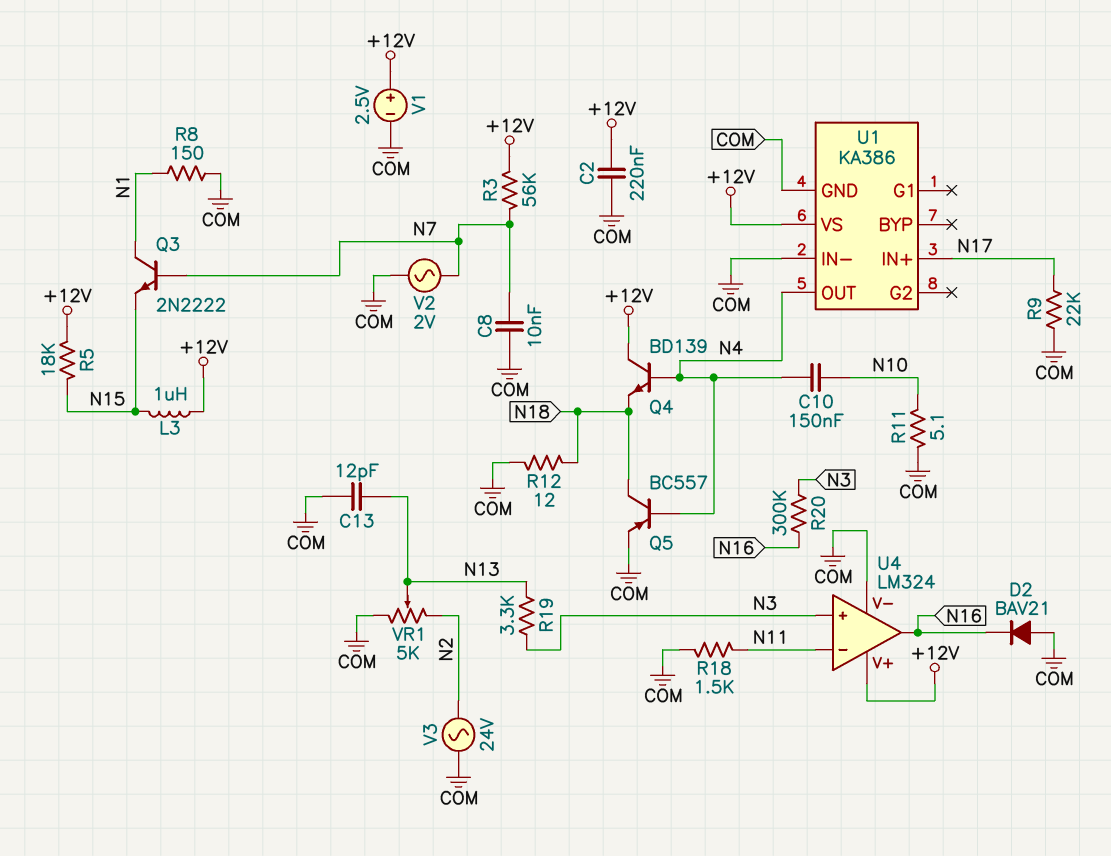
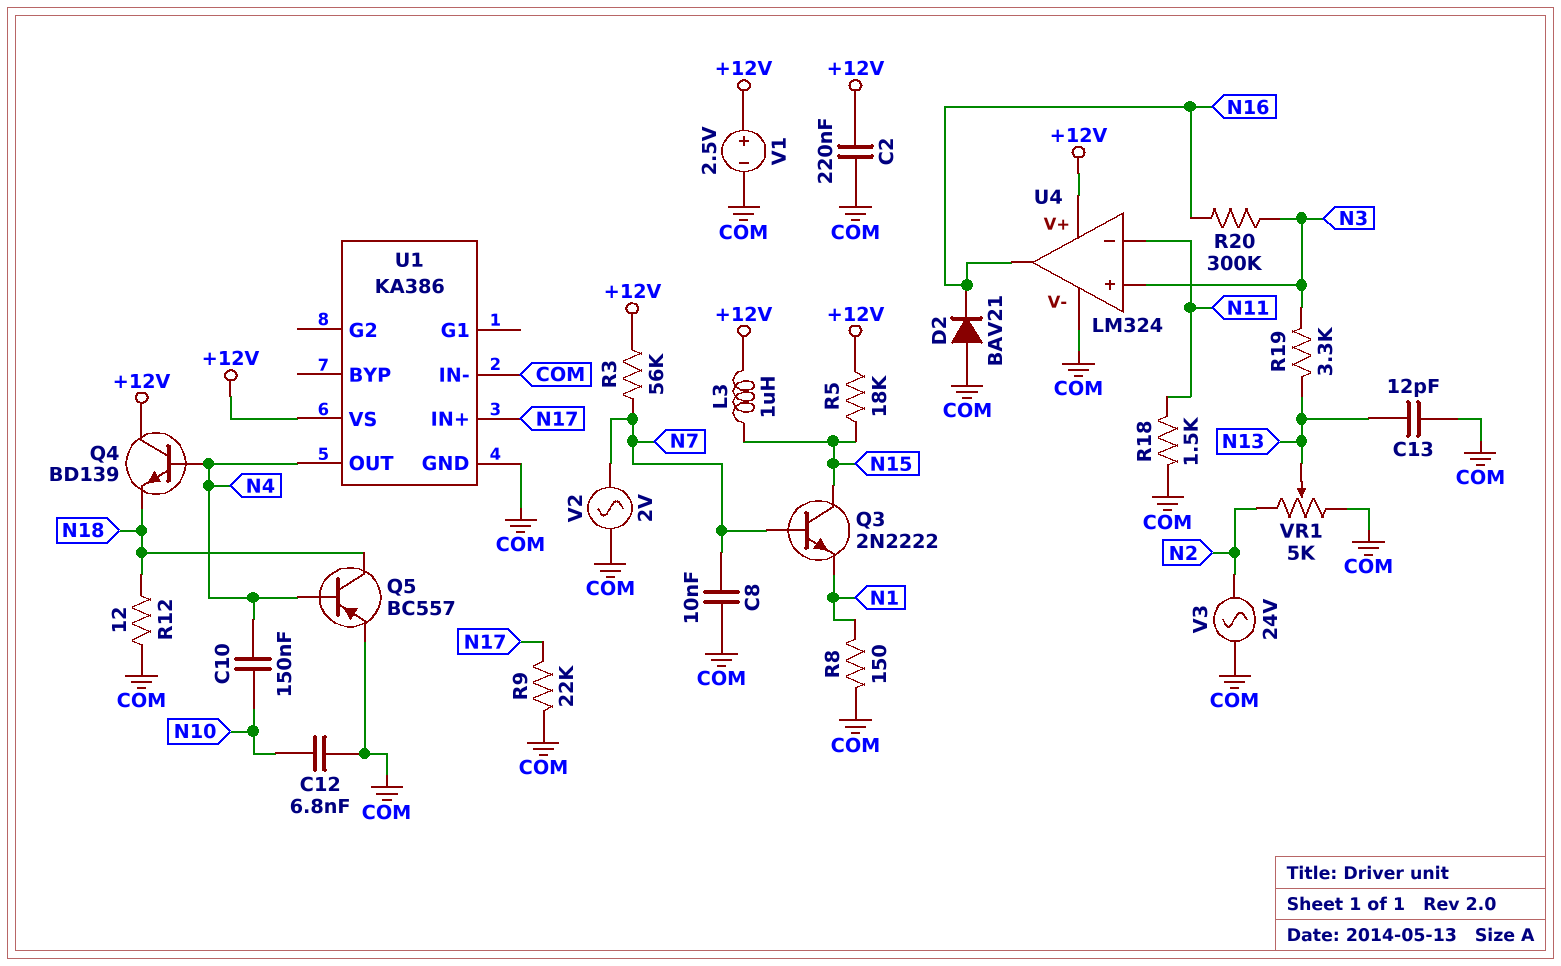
C12: none -> 6.8nF (COM, N10)
Q3: NPN 2N2222 (B N7, C N1, E N15) -> NPN 2N2222 (B N7, C N15, E N1)
R11: 5.1 (COM, N10) -> none

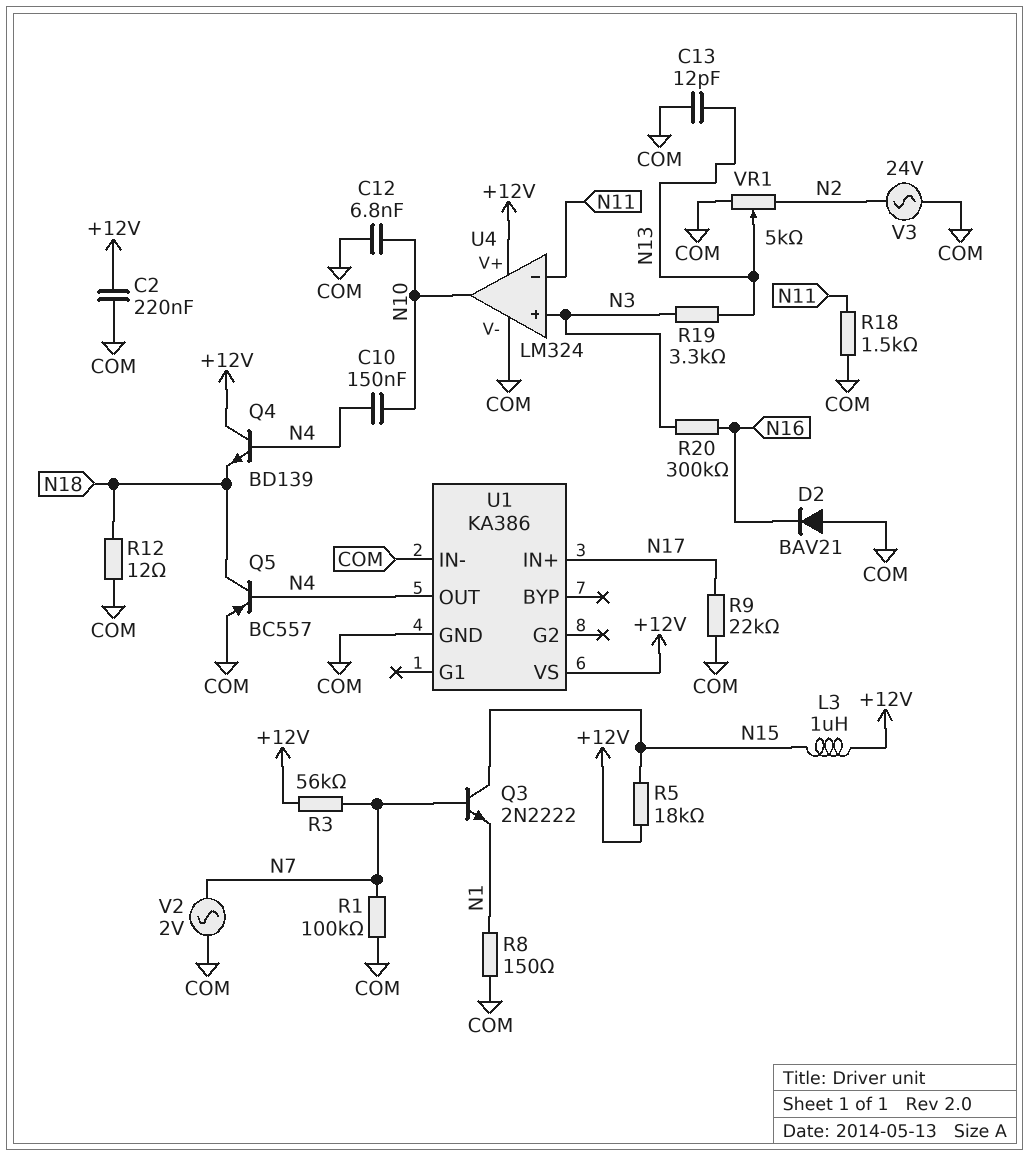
C8: 10nF (COM, N7) -> none
R1: none -> 100k (COM, N7)
U4 pin out: N16 -> N10
V1: 2.5V (plus +12V, minus COM) -> none

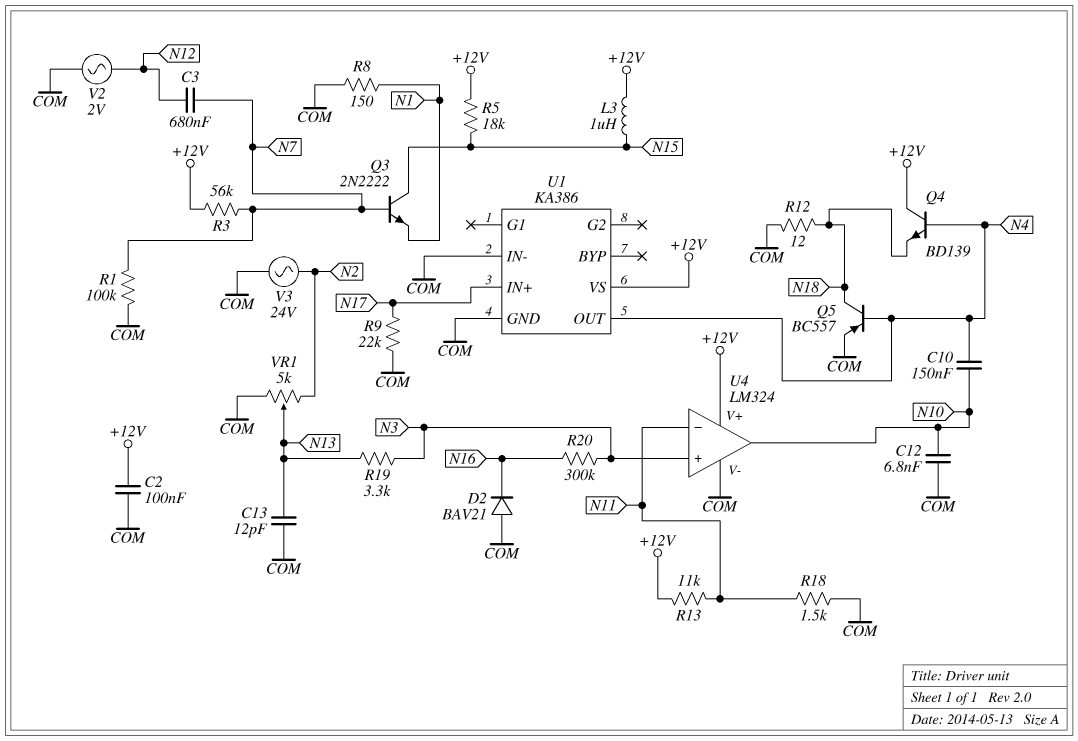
C2: 220nF (+12V, COM) -> 100nF (+12V, COM)
C3: none -> 680nF (N7, N12)
R13: none -> 11k (+12V, N11)
V2: AC 2V (COM, N7) -> AC 2V (COM, N12)

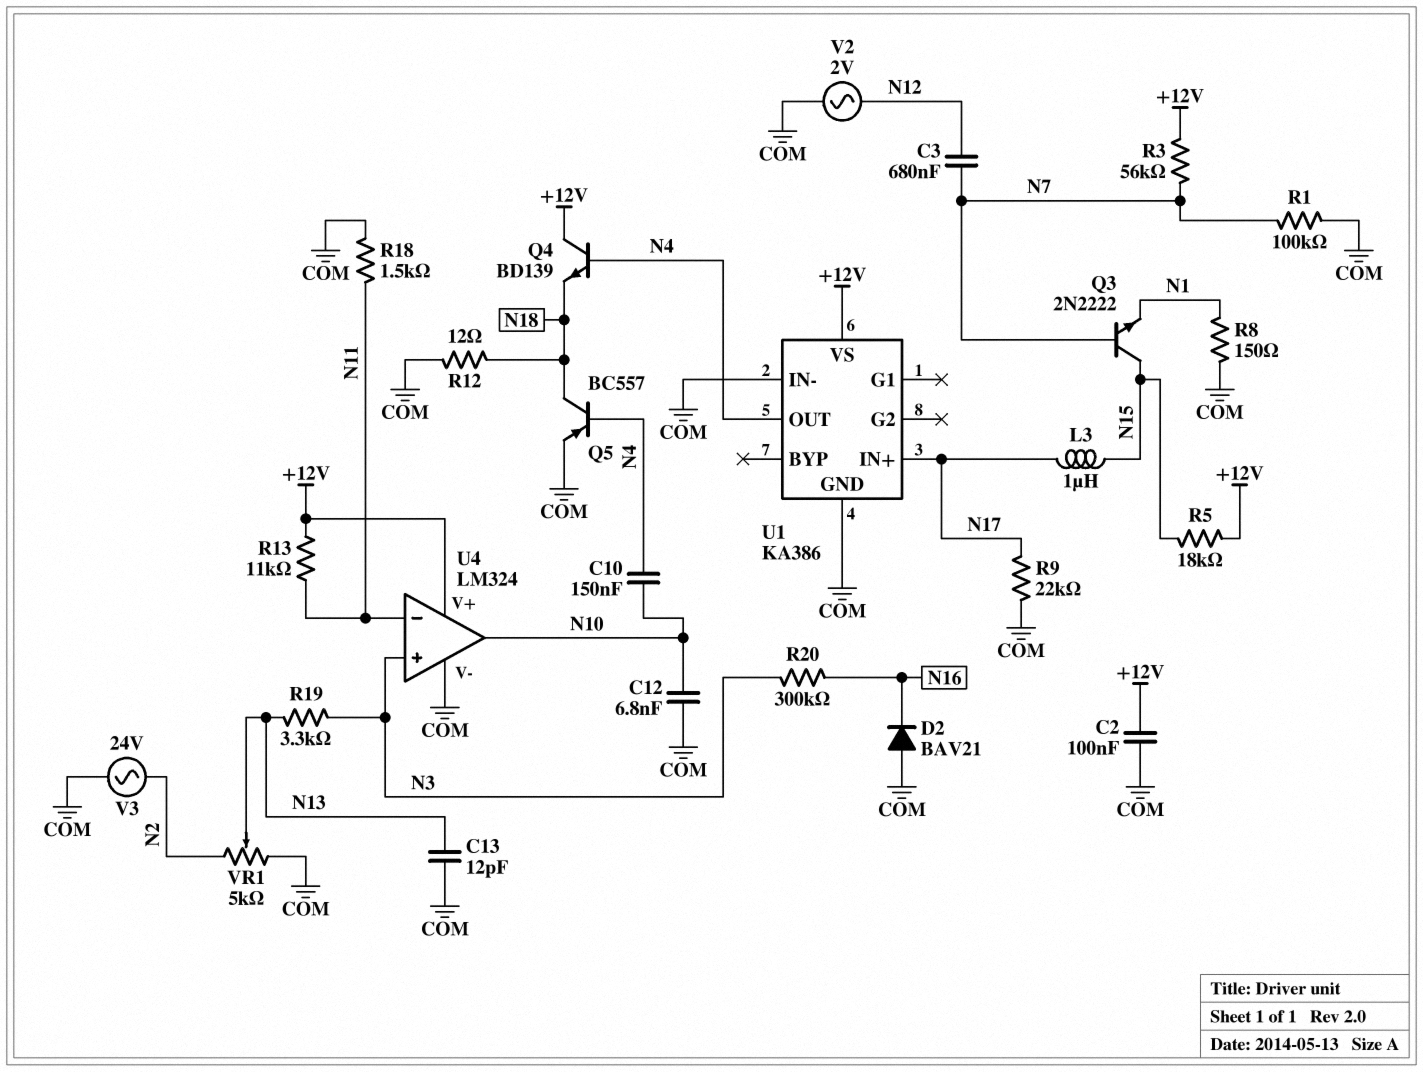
L3: 1uH (+12V, N15) -> 1uH (N15, N17)

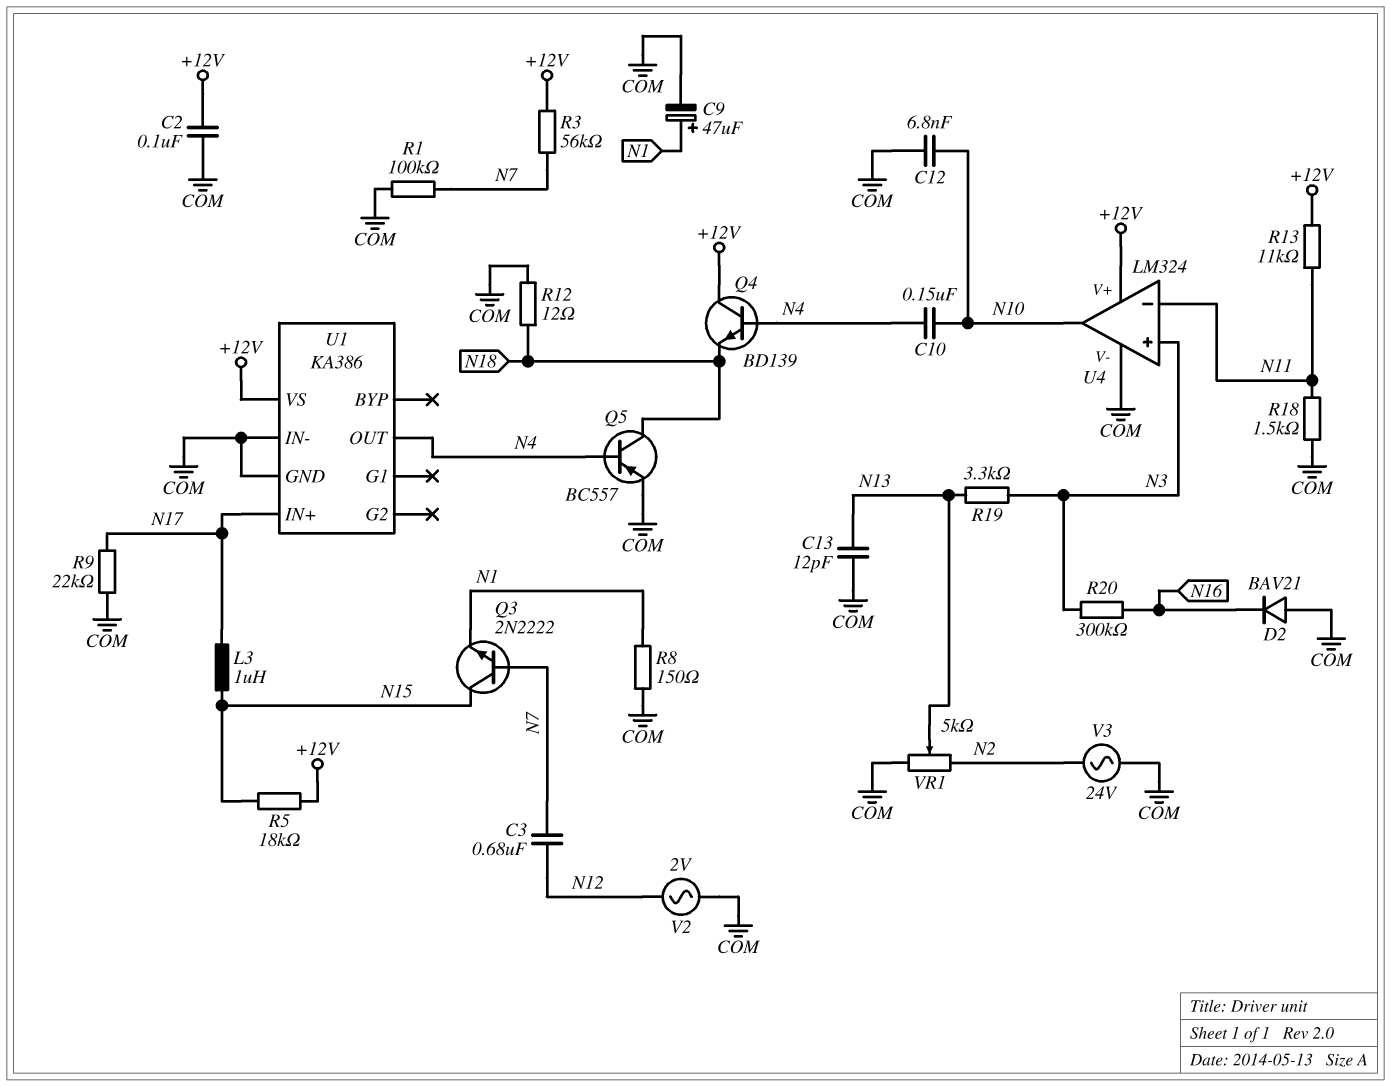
C9: none -> 47uF (plus N1, minus COM)

